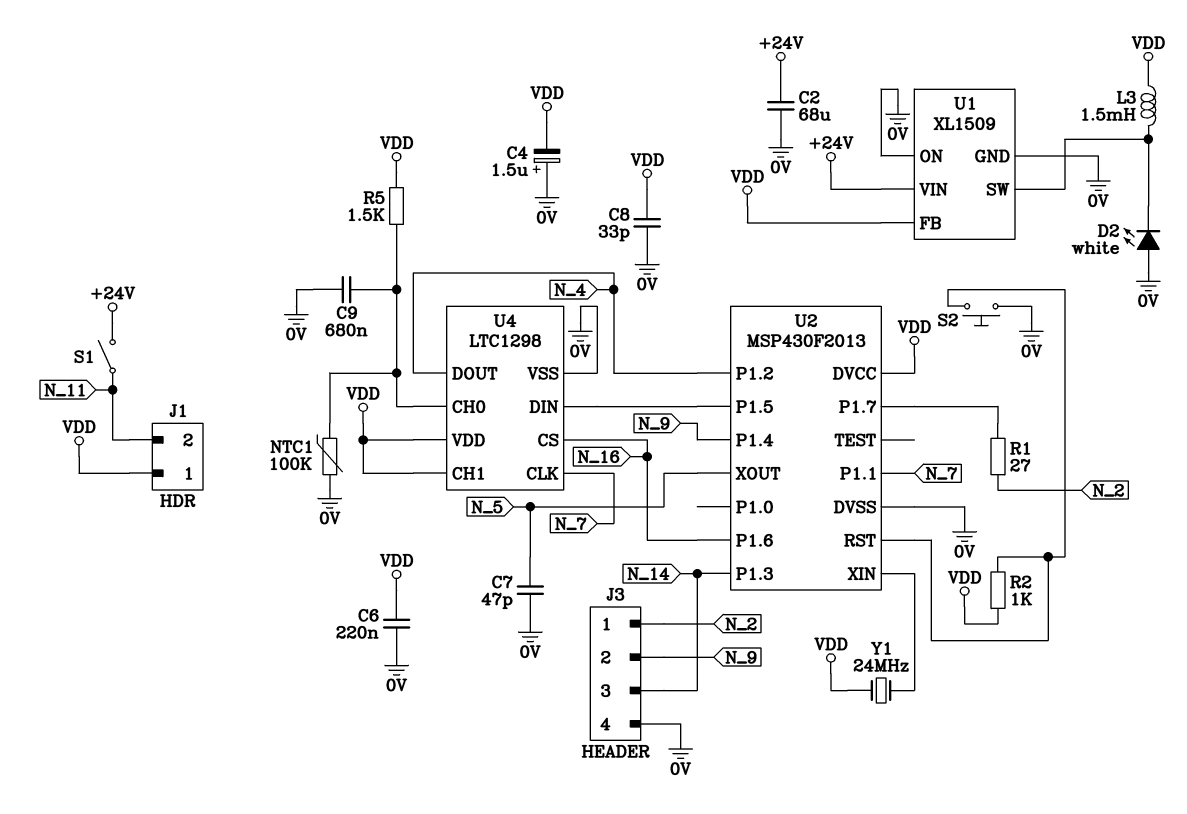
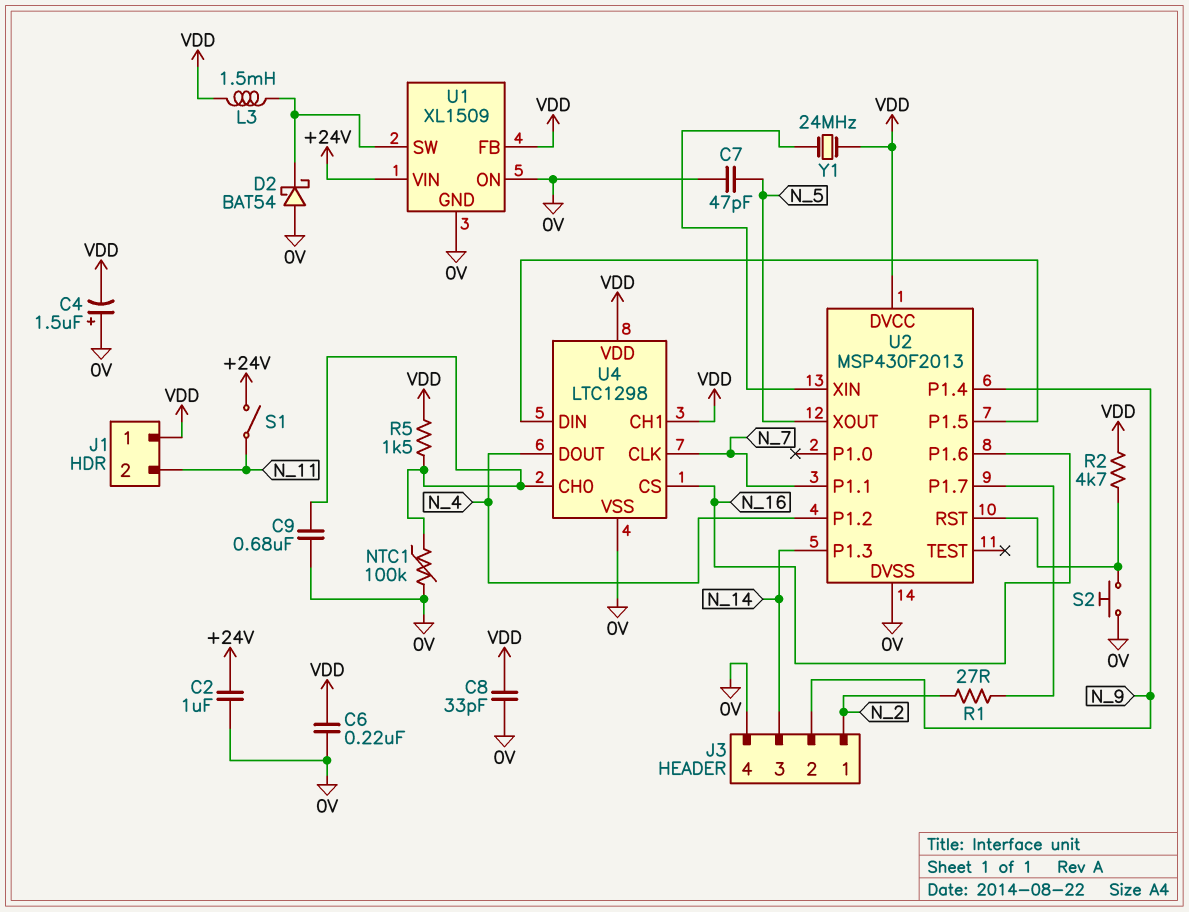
C2: 68uF (+24V, 0V) -> 1uF (+24V, 0V)
D2: LED white (A 0V, K U1/SW) -> schottky BAT54 (A 0V, K U1/SW)
R2: 1k (U2/RST, VDD) -> 4.7k (U2/RST, VDD)

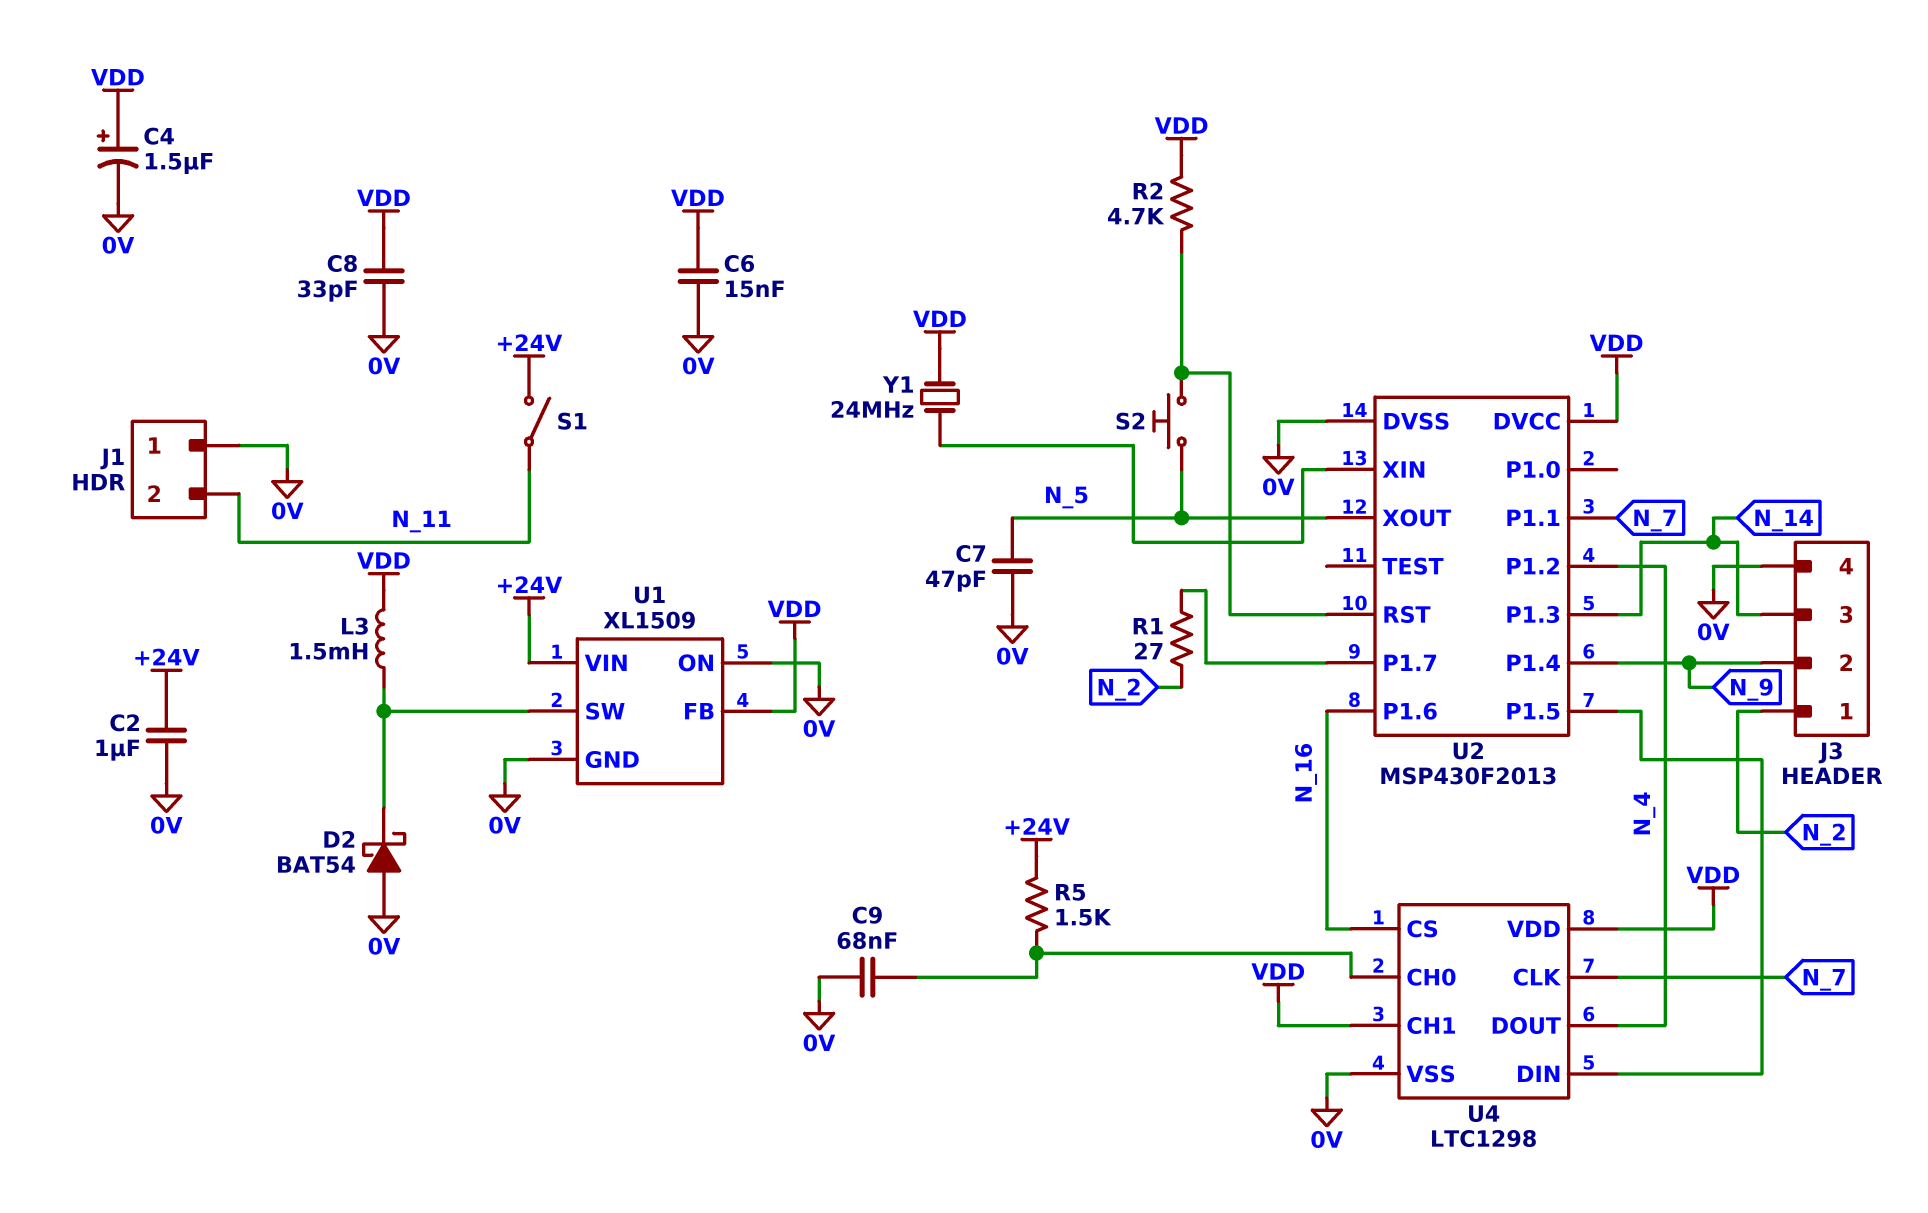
C4: 1.5uF (plus 0V, minus VDD) -> 1.5uF (plus VDD, minus 0V)
C6: 220nF (0V, VDD) -> 15nF (0V, VDD)
C9: 680nF (0V, U4/CH0) -> 68nF (0V, U4/CH0)
J1 pin 1: VDD -> 0V
NTC1: 100k (0V, U4/CH0) -> none
R5: 1.5k (U4/CH0, VDD) -> 1.5k (+24V, U4/CH0)
S2: button (0V, U2/RST) -> button (N_5, U2/RST)

